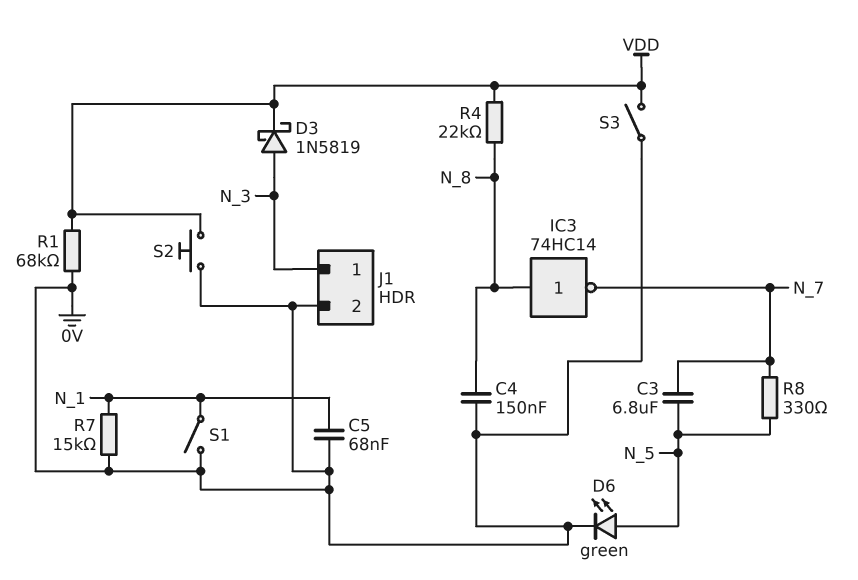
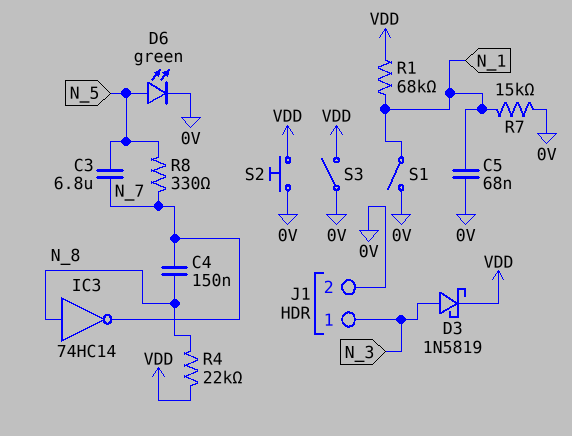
C4: 150nF (0V, N_8) -> 150nF (N_7, N_8)
R1: 68k (0V, VDD) -> 68k (N_1, VDD)

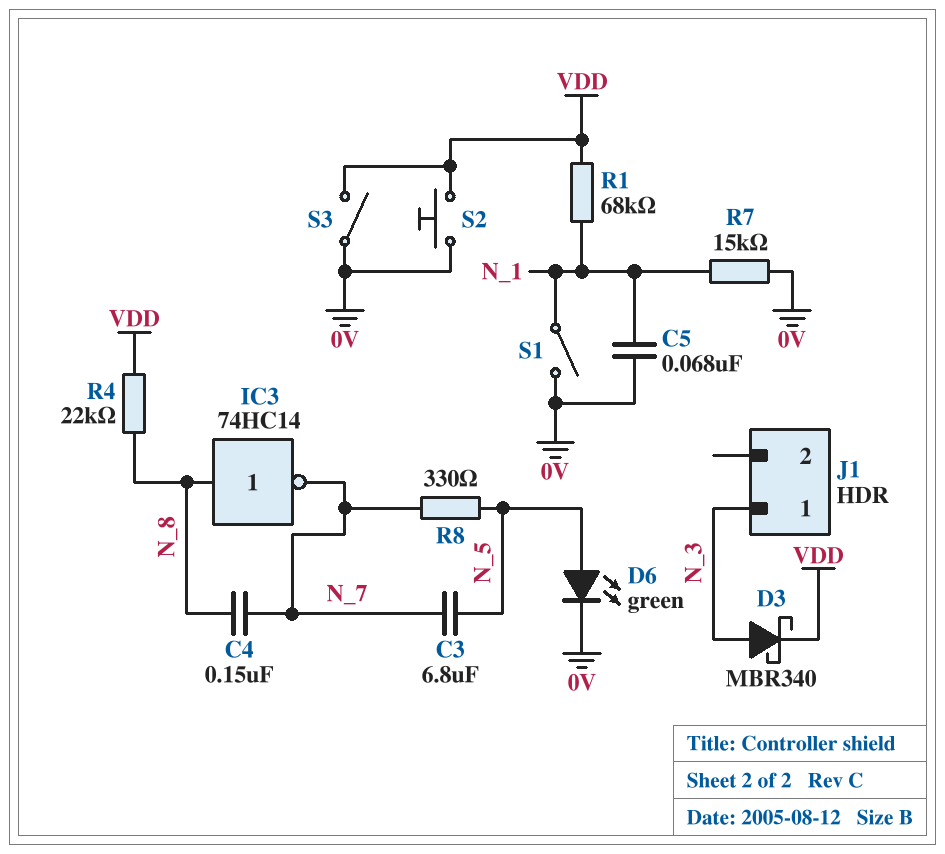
D3: schottky 1N5819 (A N_3, K VDD) -> schottky MBR340 (A N_3, K VDD)
J1 pin 2: 0V -> none

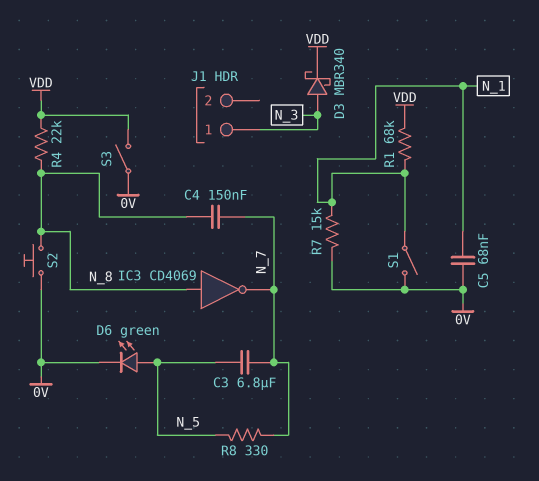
IC3: NOT 74HC14 (in N_8, out N_7) -> NOT CD4069 (in N_8, out N_7)
S2: button (0V, VDD) -> button (0V, N_8)

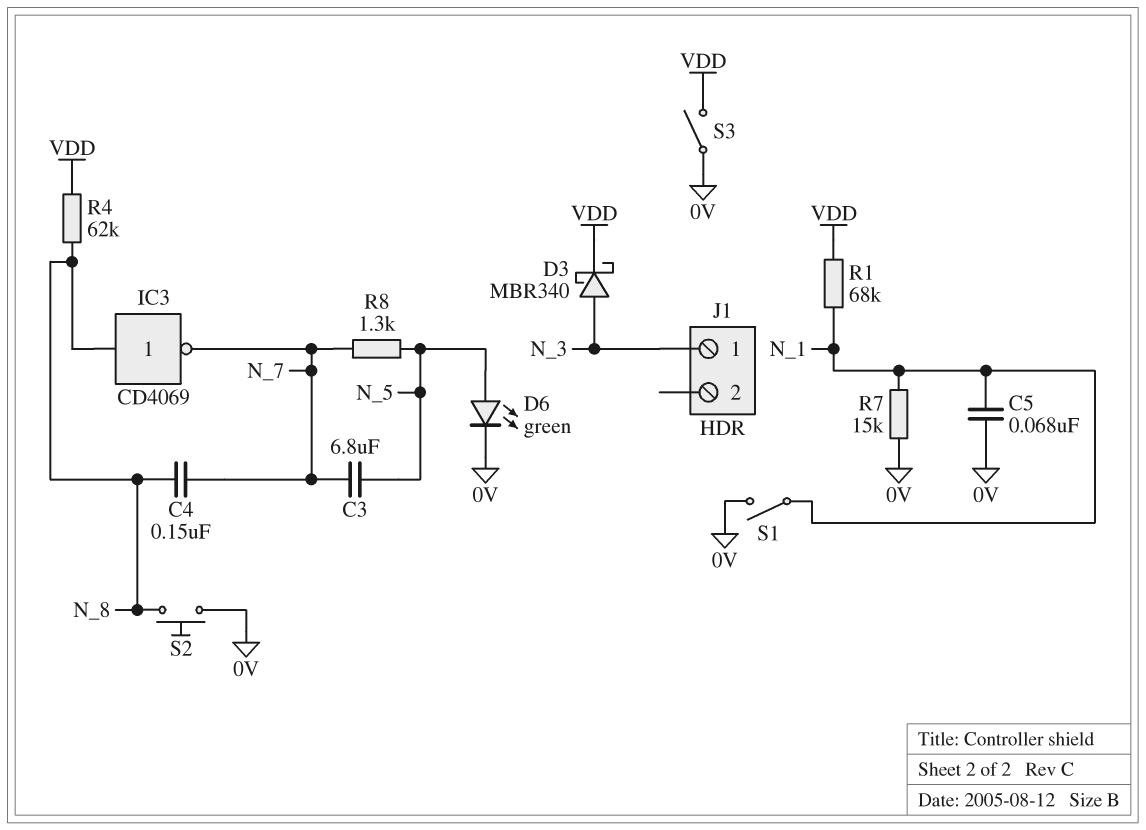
R4: 22k (N_8, VDD) -> 62k (N_8, VDD)
R8: 330 (N_5, N_7) -> 1.3k (N_5, N_7)

